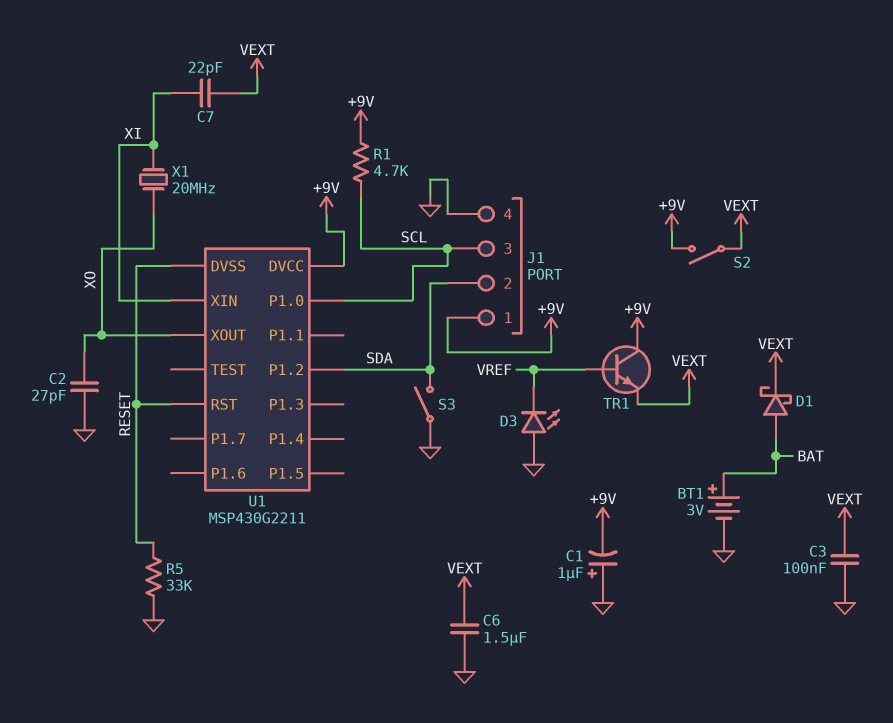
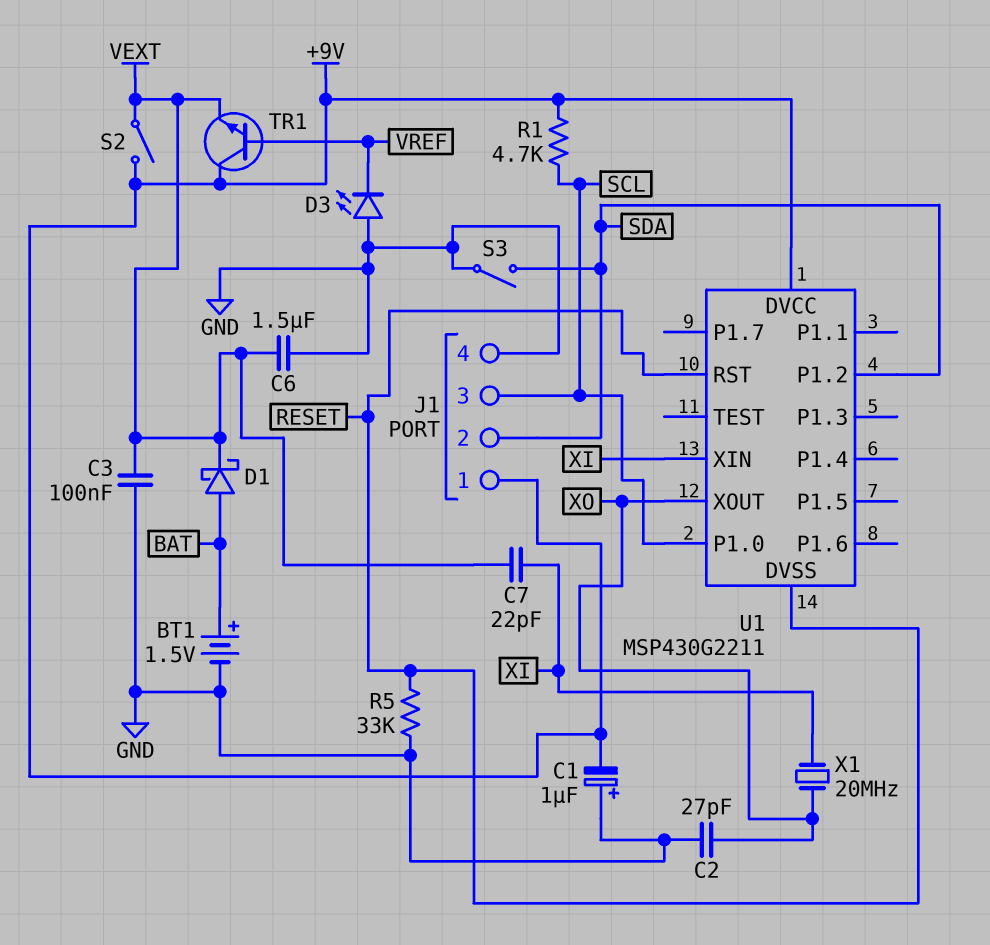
BT1: 3V (plus BAT, minus GND) -> 1.5V (plus BAT, minus GND)

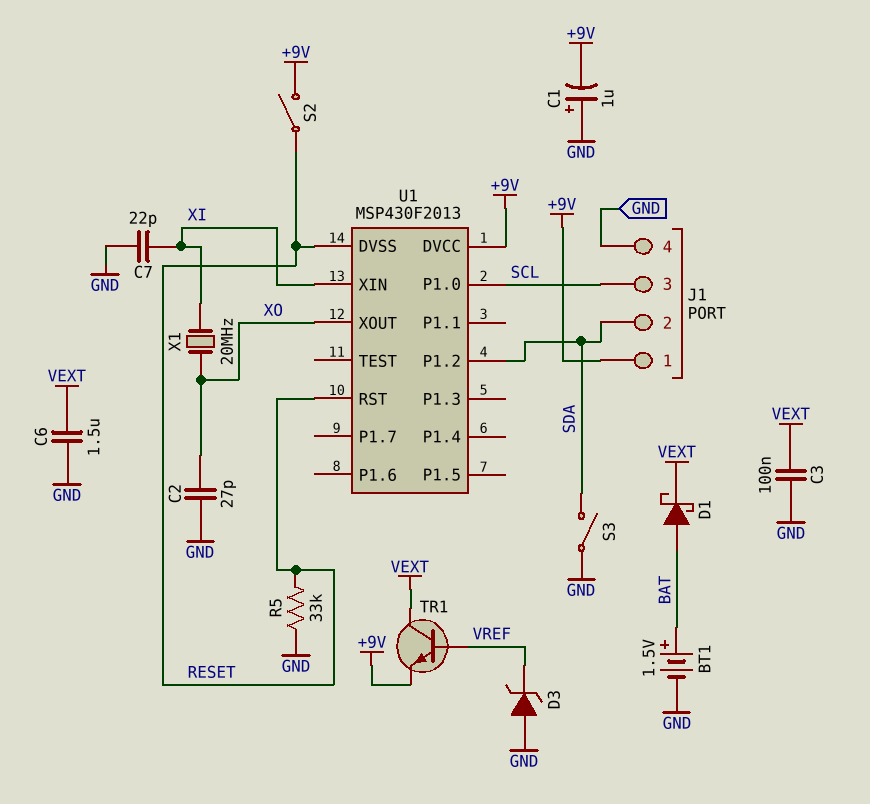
C7: 22pF (VEXT, XI) -> 22pF (GND, XI)
D3: LED (A GND, K VREF) -> zener (A GND, K VREF)
R1: 4.7k (+9V, SCL) -> none
S2: switch (+9V, VEXT) -> switch (+9V, RESET)
TR1: NPN (B VREF, C +9V, E VEXT) -> NPN (B VREF, C VEXT, E +9V)
U1: MSP430G2211 -> MSP430F2013

